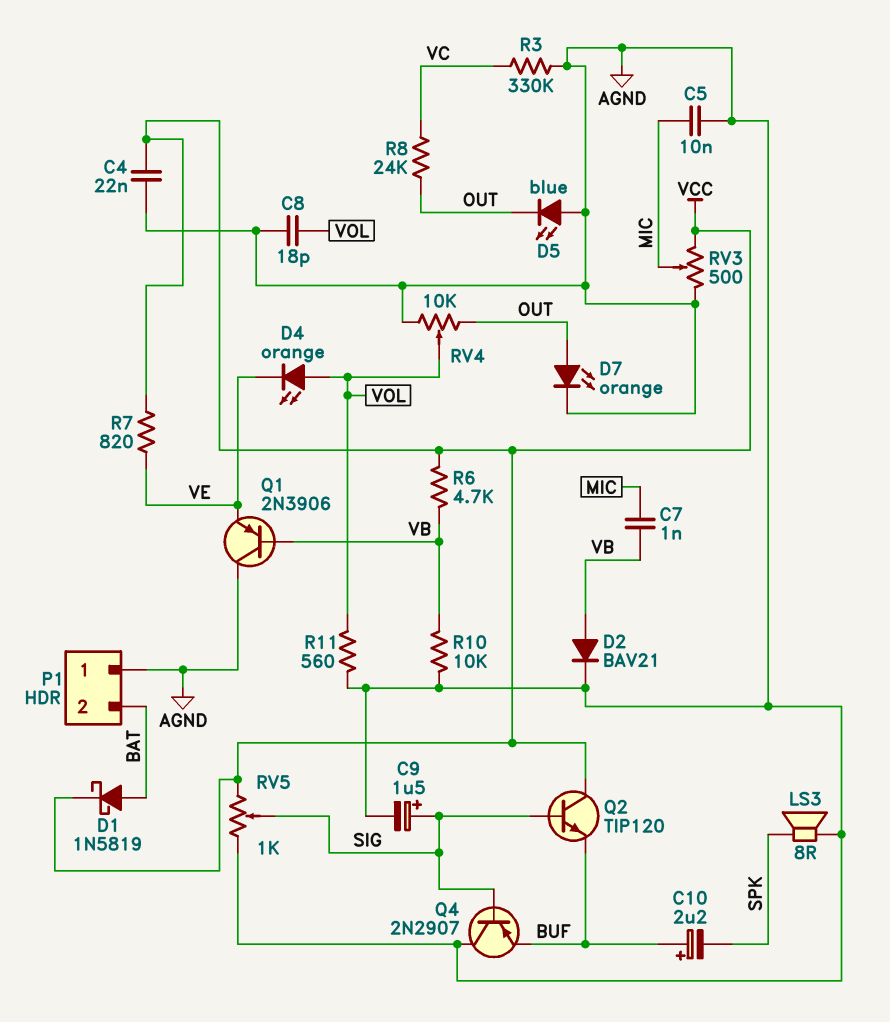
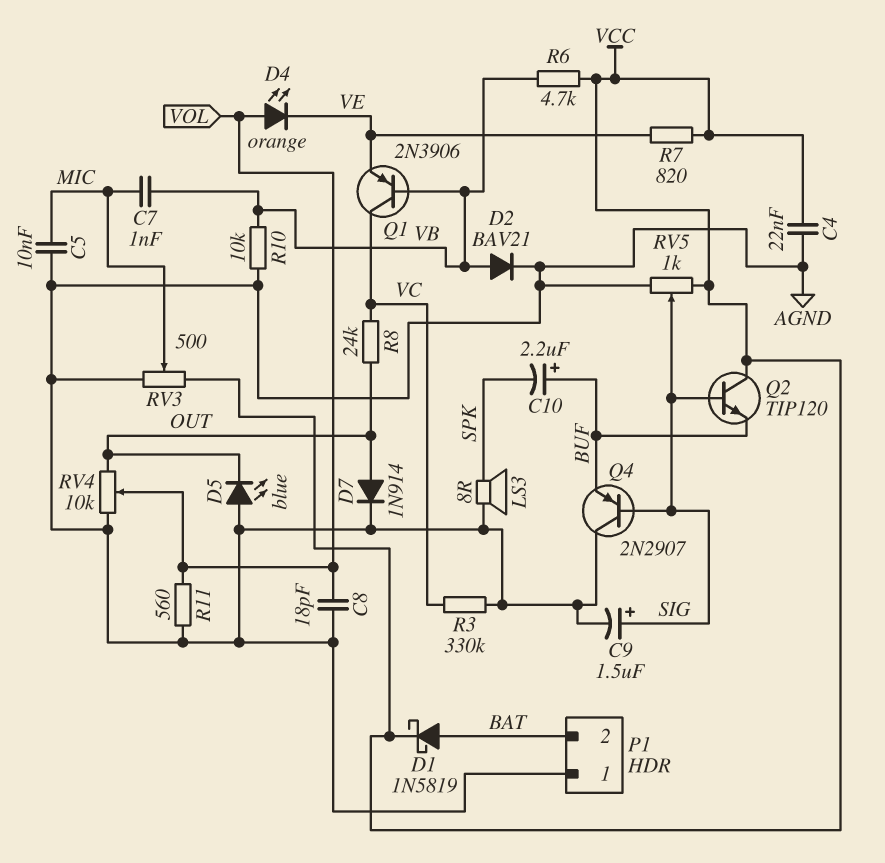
D7: LED orange (A OUT, K AGND) -> diode 1N914 (A OUT, K AGND)
Q1: PNP 2N3906 (B VB, C AGND, E VE) -> PNP 2N3906 (B VB, C VC, E VE)

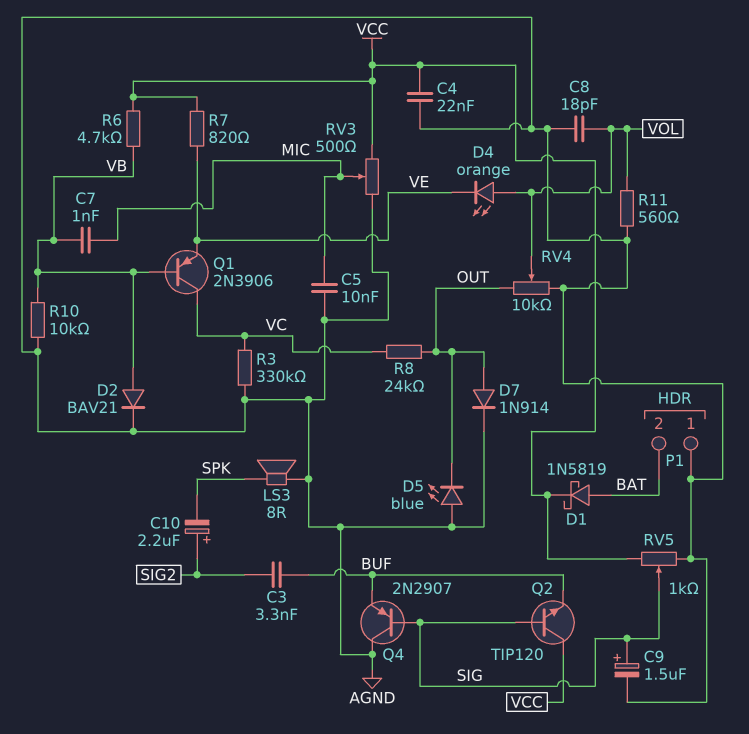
C3: none -> 3.3nF (BUF, SIG2)
C10: 2.2uF (plus BUF, minus SPK) -> 2.2uF (plus SIG2, minus SPK)

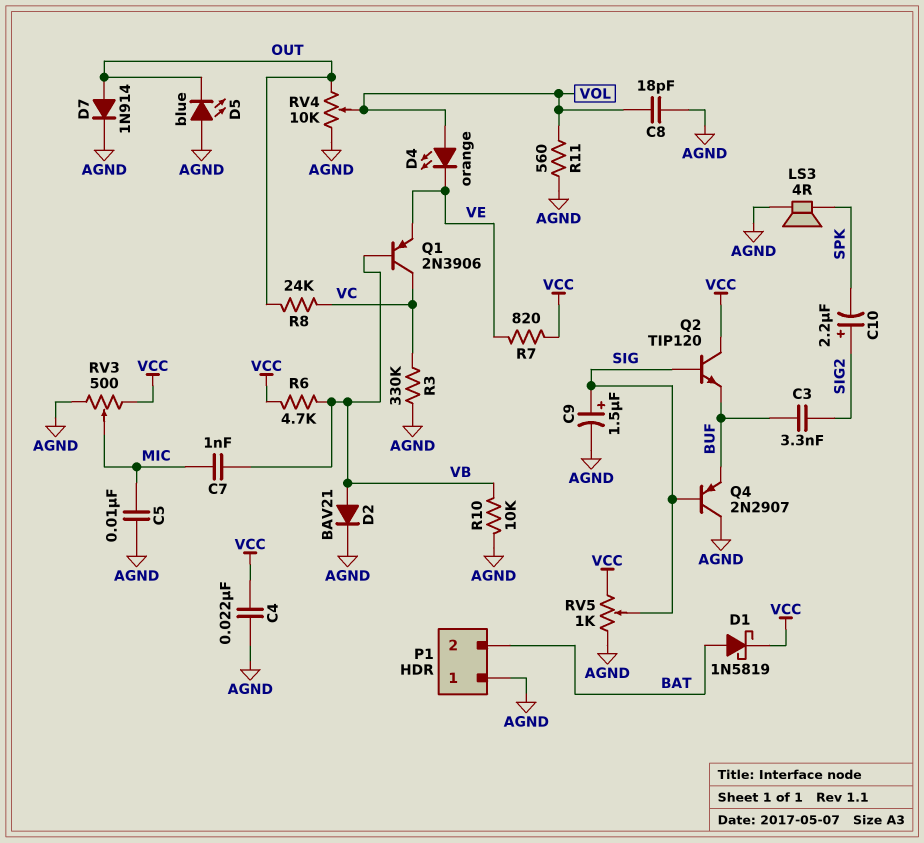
LS3: speaker 8R (AGND, SPK) -> speaker 4R (AGND, SPK)

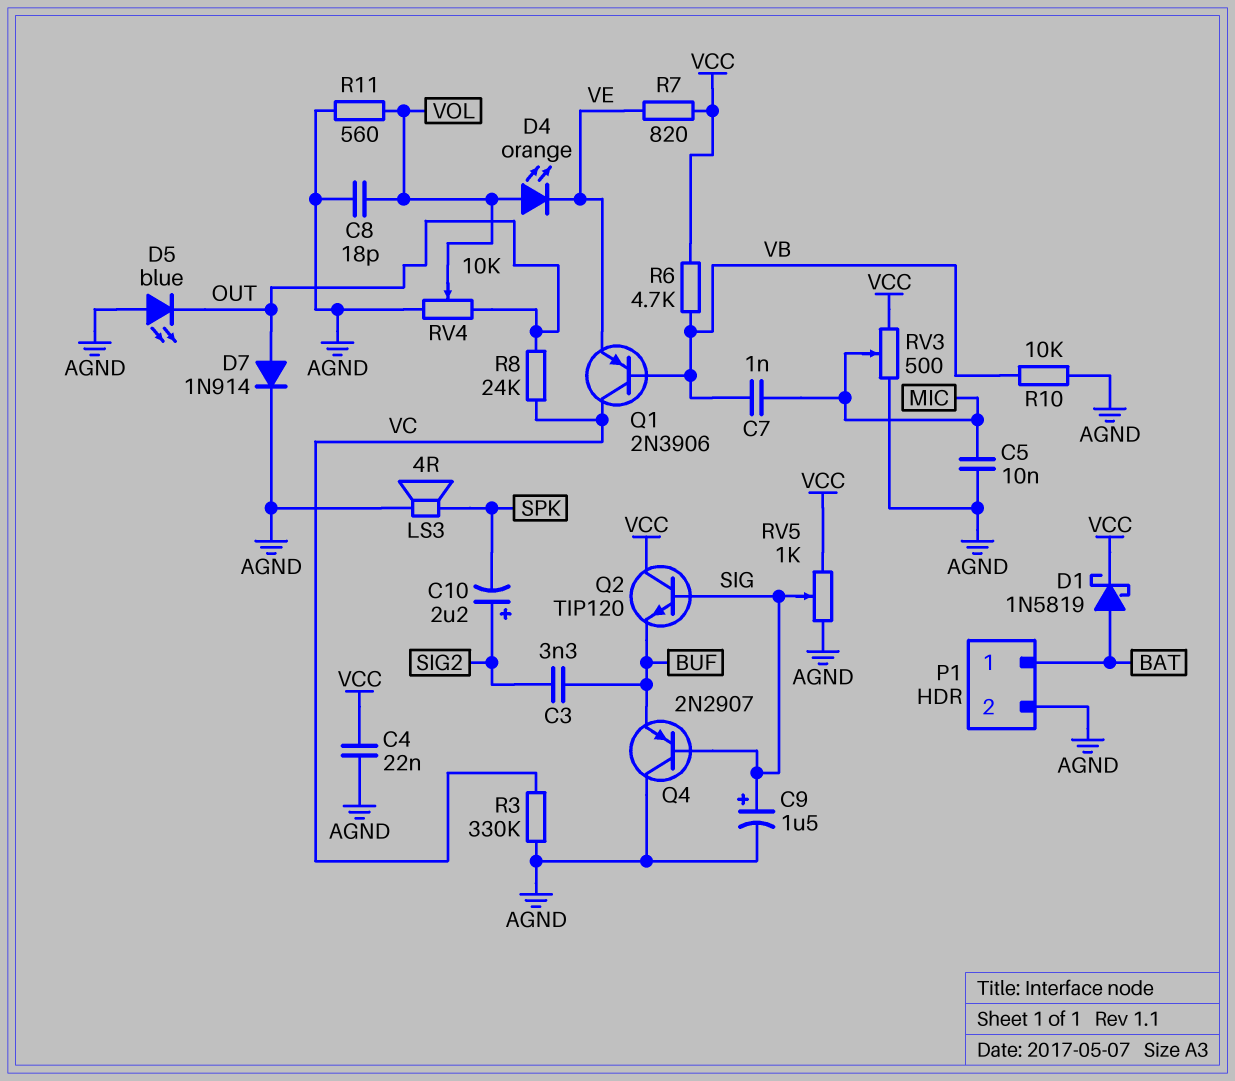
D2: diode BAV21 (A VB, K AGND) -> none
P1 pin 1: AGND -> BAT
P1 pin 2: BAT -> AGND

